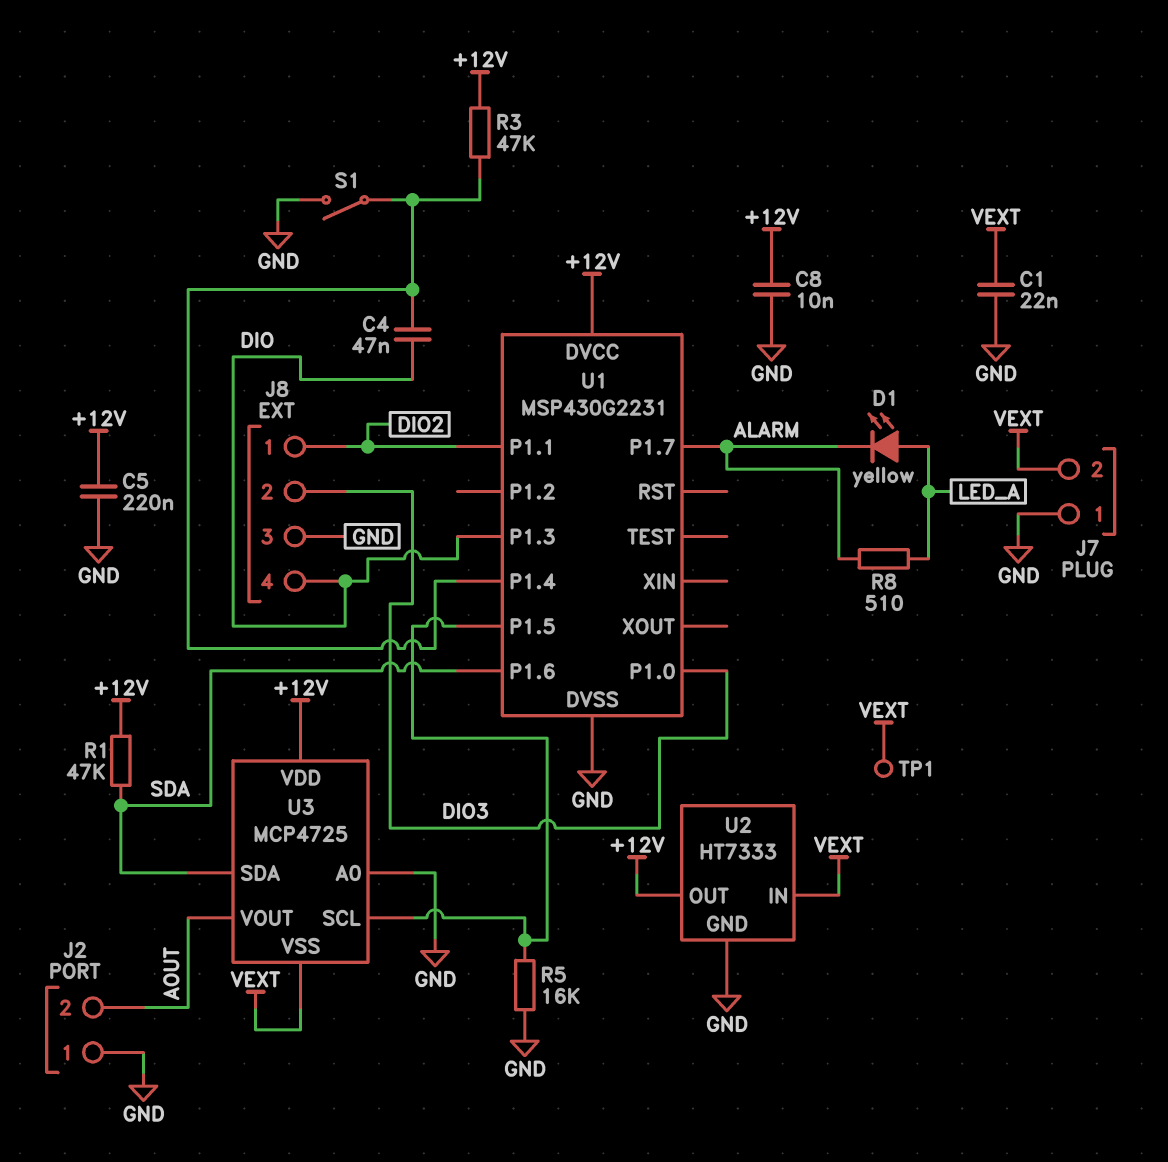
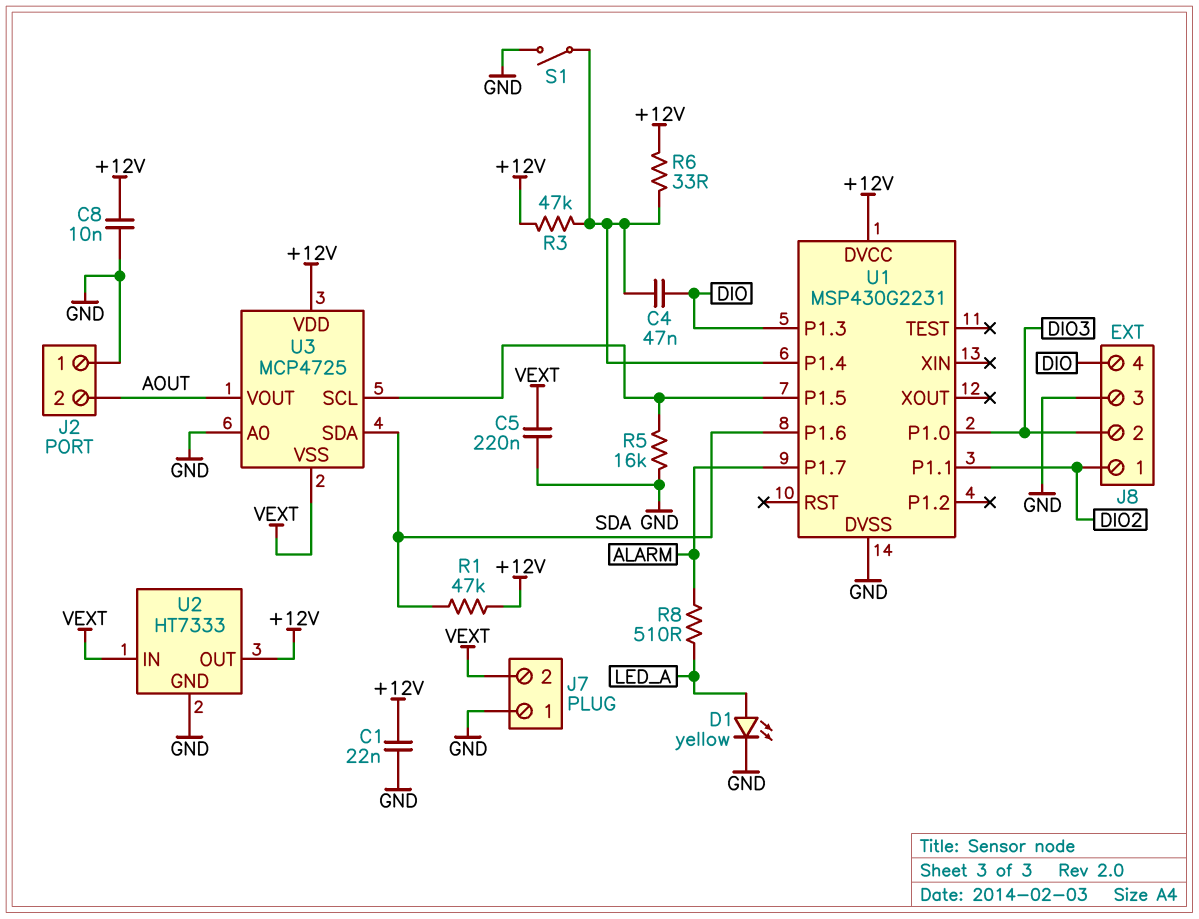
C1: 22nF (GND, VEXT) -> 22nF (+12V, GND)
C5: 220nF (+12V, GND) -> 220nF (GND, VEXT)
D1: LED yellow (A LED_A, K ALARM) -> LED yellow (A LED_A, K GND)
R6: none -> 33 (+12V, U1/P1.4)
TP1: test point (VEXT) -> none

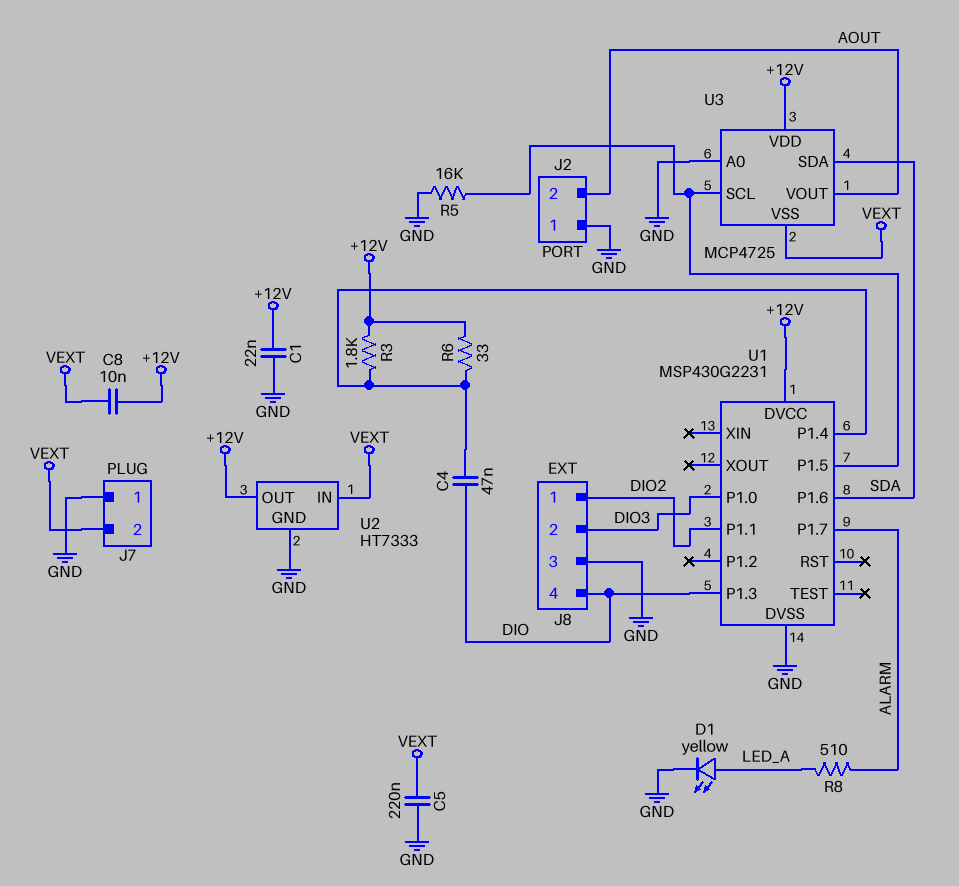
C8: 10nF (+12V, GND) -> 10nF (+12V, VEXT)
R1: 47k (+12V, SDA) -> none
R3: 47k (+12V, U1/P1.4) -> 1.8k (+12V, U1/P1.4)
S1: switch (GND, U1/P1.4) -> none

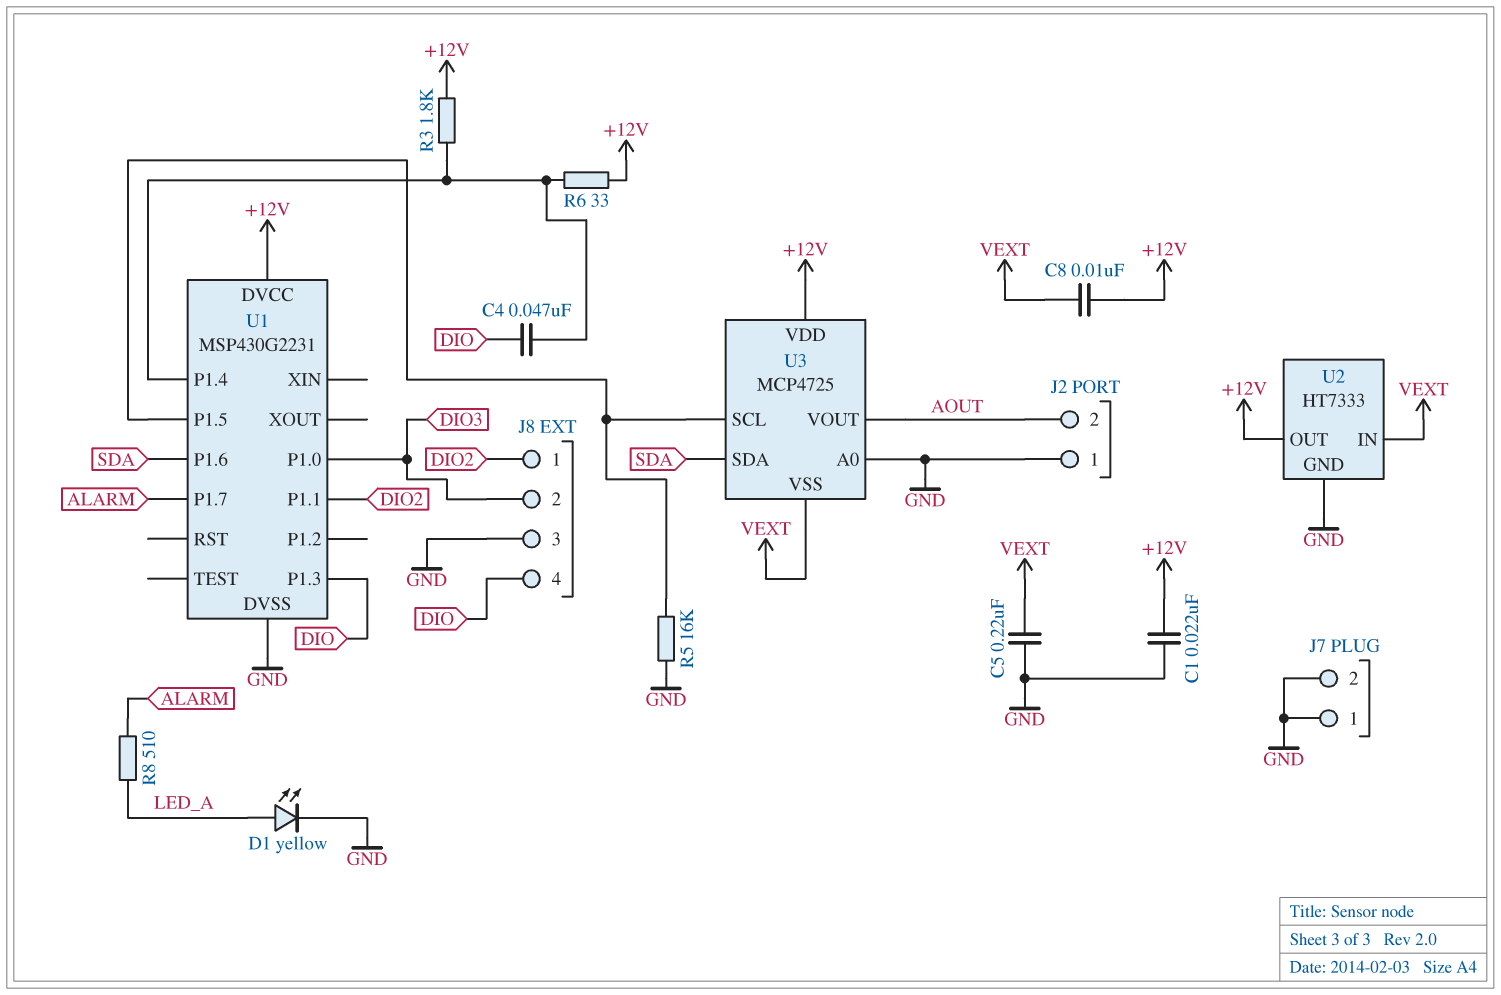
J7 pin 2: VEXT -> GND

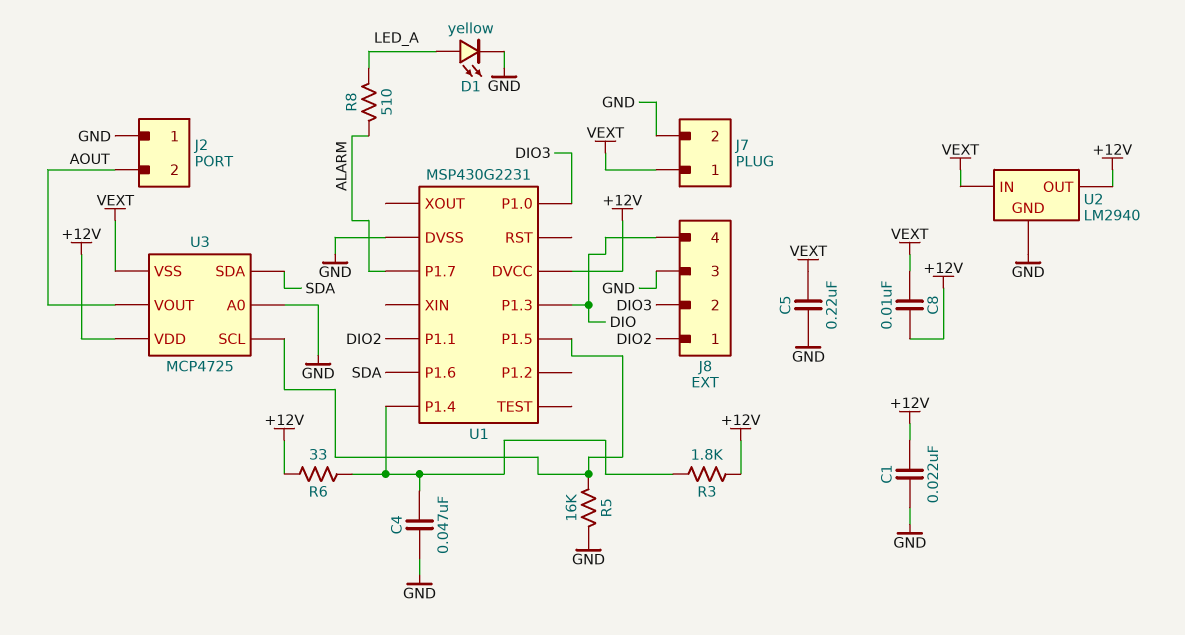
C4: 47nF (DIO, U1/P1.4) -> 47nF (GND, U1/P1.4)
J7 pin 1: GND -> VEXT
U2: HT7333 -> LM2940

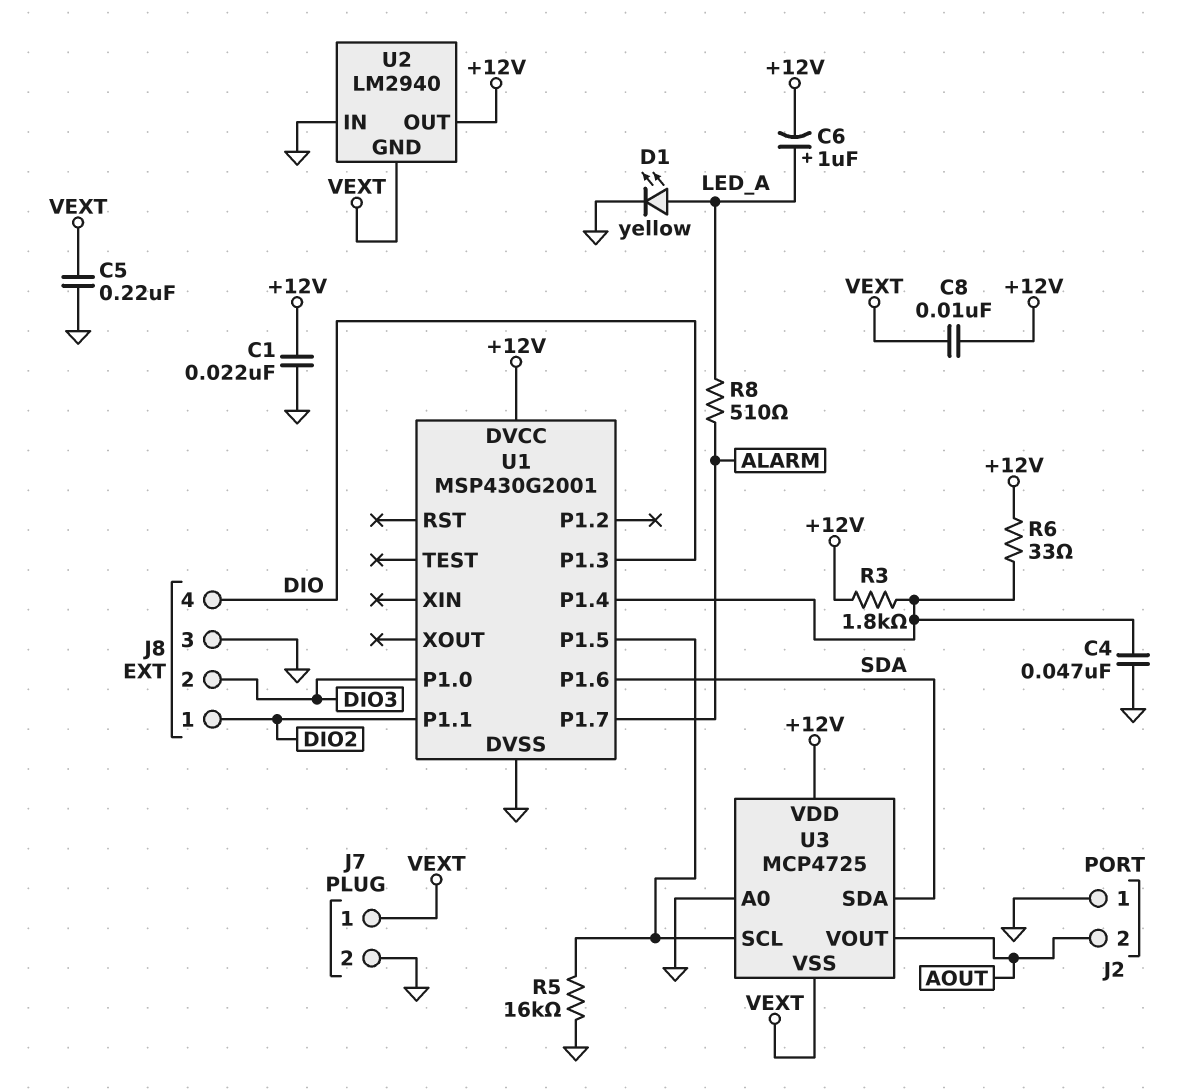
C6: none -> 1uF (plus LED_A, minus +12V)
U1: MSP430G2231 -> MSP430G2001
U2 pin GND: GND -> VEXT
U2 pin IN: VEXT -> GND

